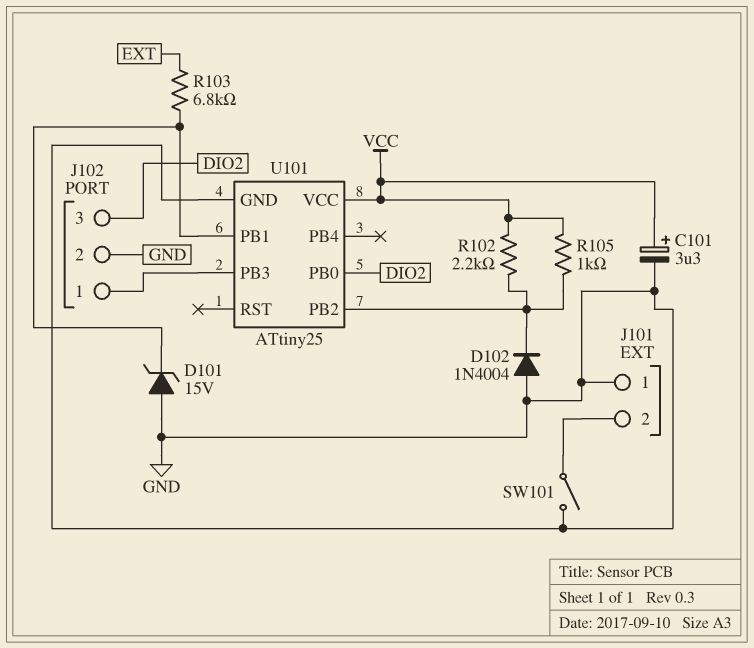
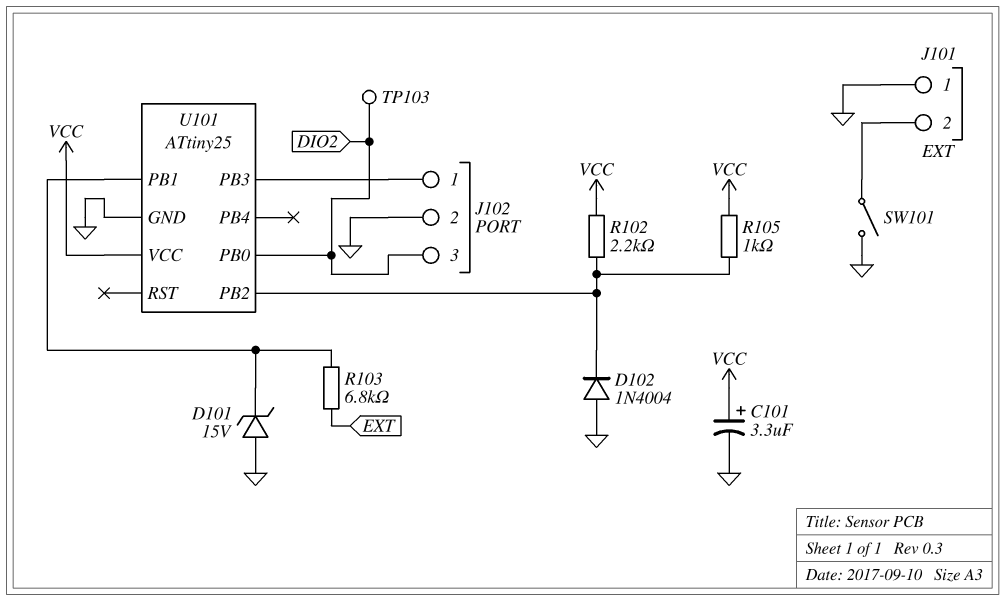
TP103: none -> test point (DIO2)

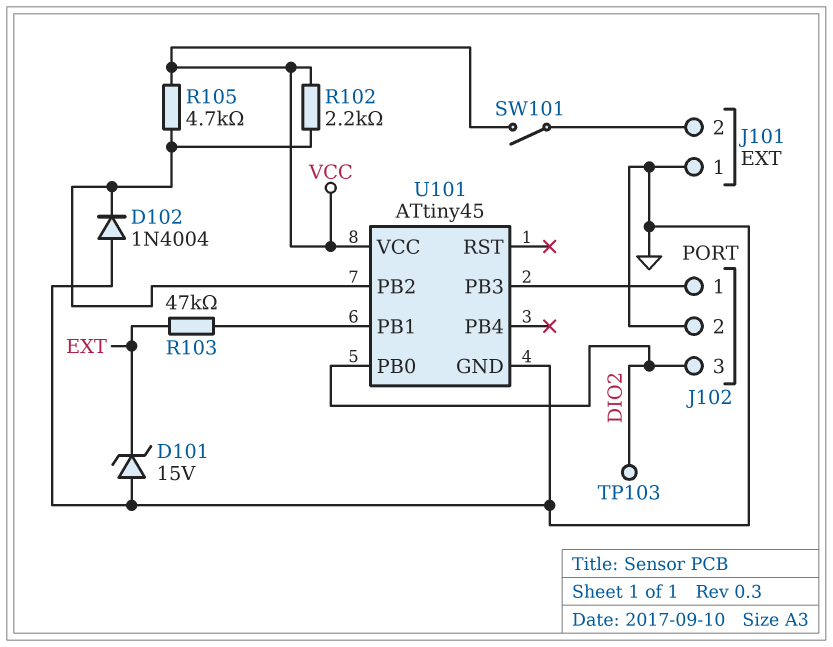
C101: 3.3uF (plus VCC, minus GND) -> none
D101: zener 15V (A GND, K U101/PB1) -> zener 15V (A GND, K EXT)
R103: 6.8k (EXT, U101/PB1) -> 47k (EXT, U101/PB1)
R105: 1k (U101/PB2, VCC) -> 4.7k (U101/PB2, VCC)
SW101: switch (GND, J101/2) -> switch (J101/2, VCC)
U101: ATtiny25 -> ATtiny45

